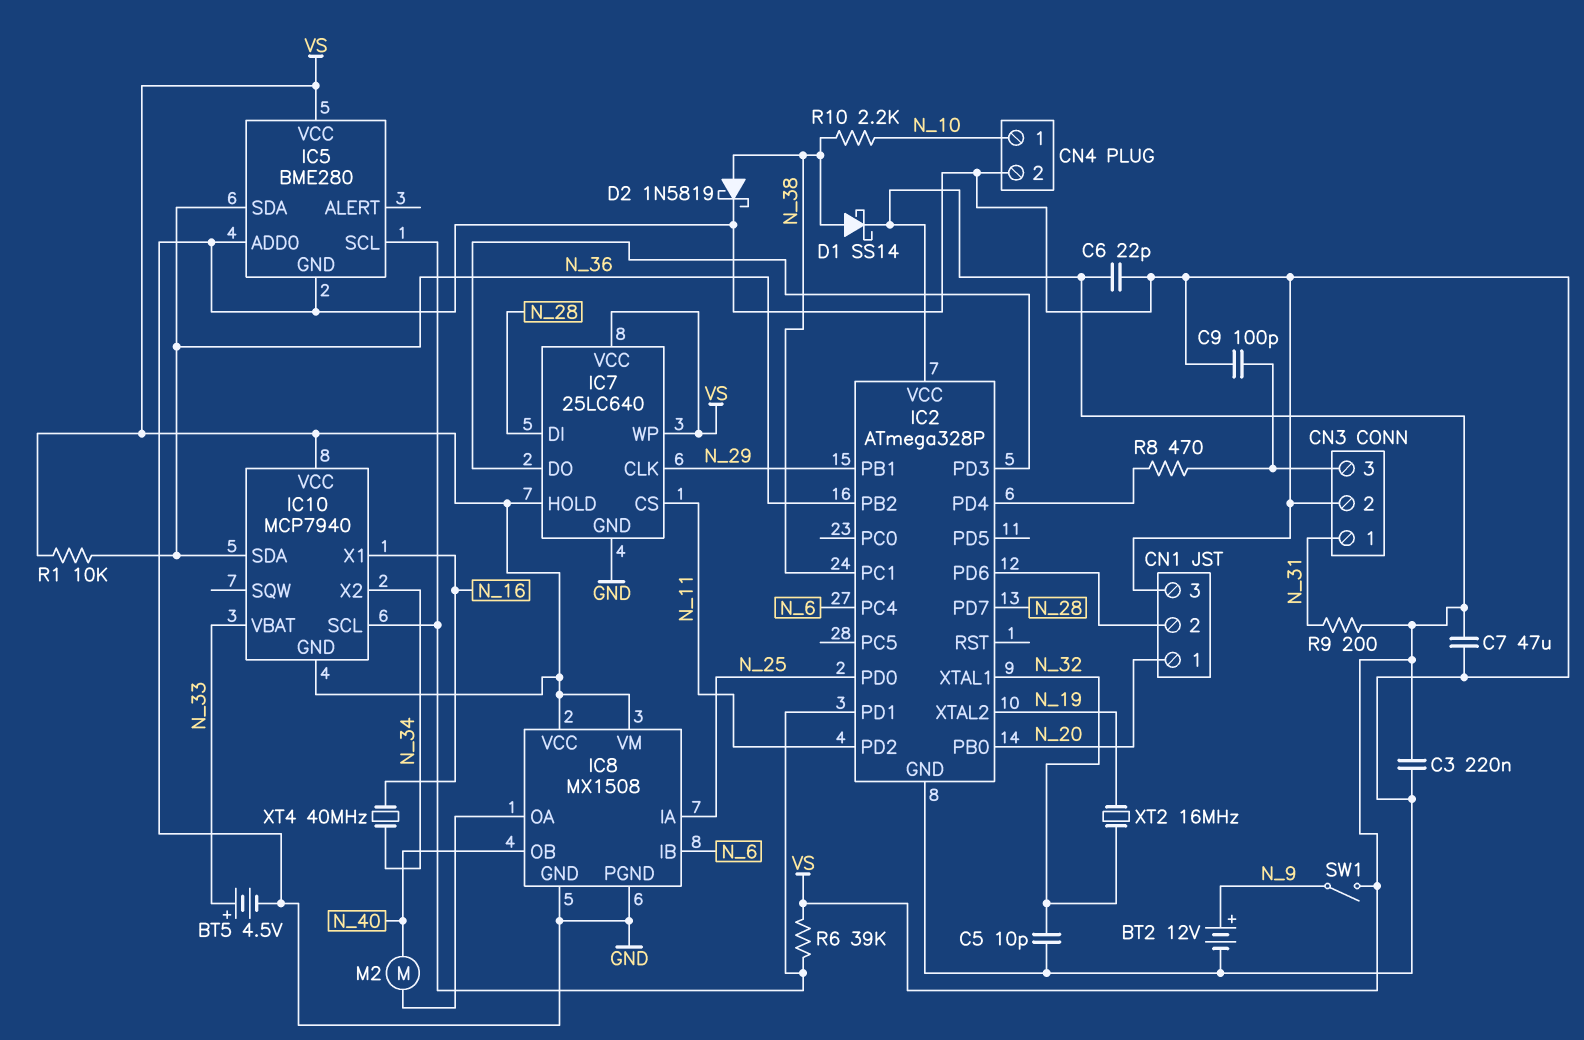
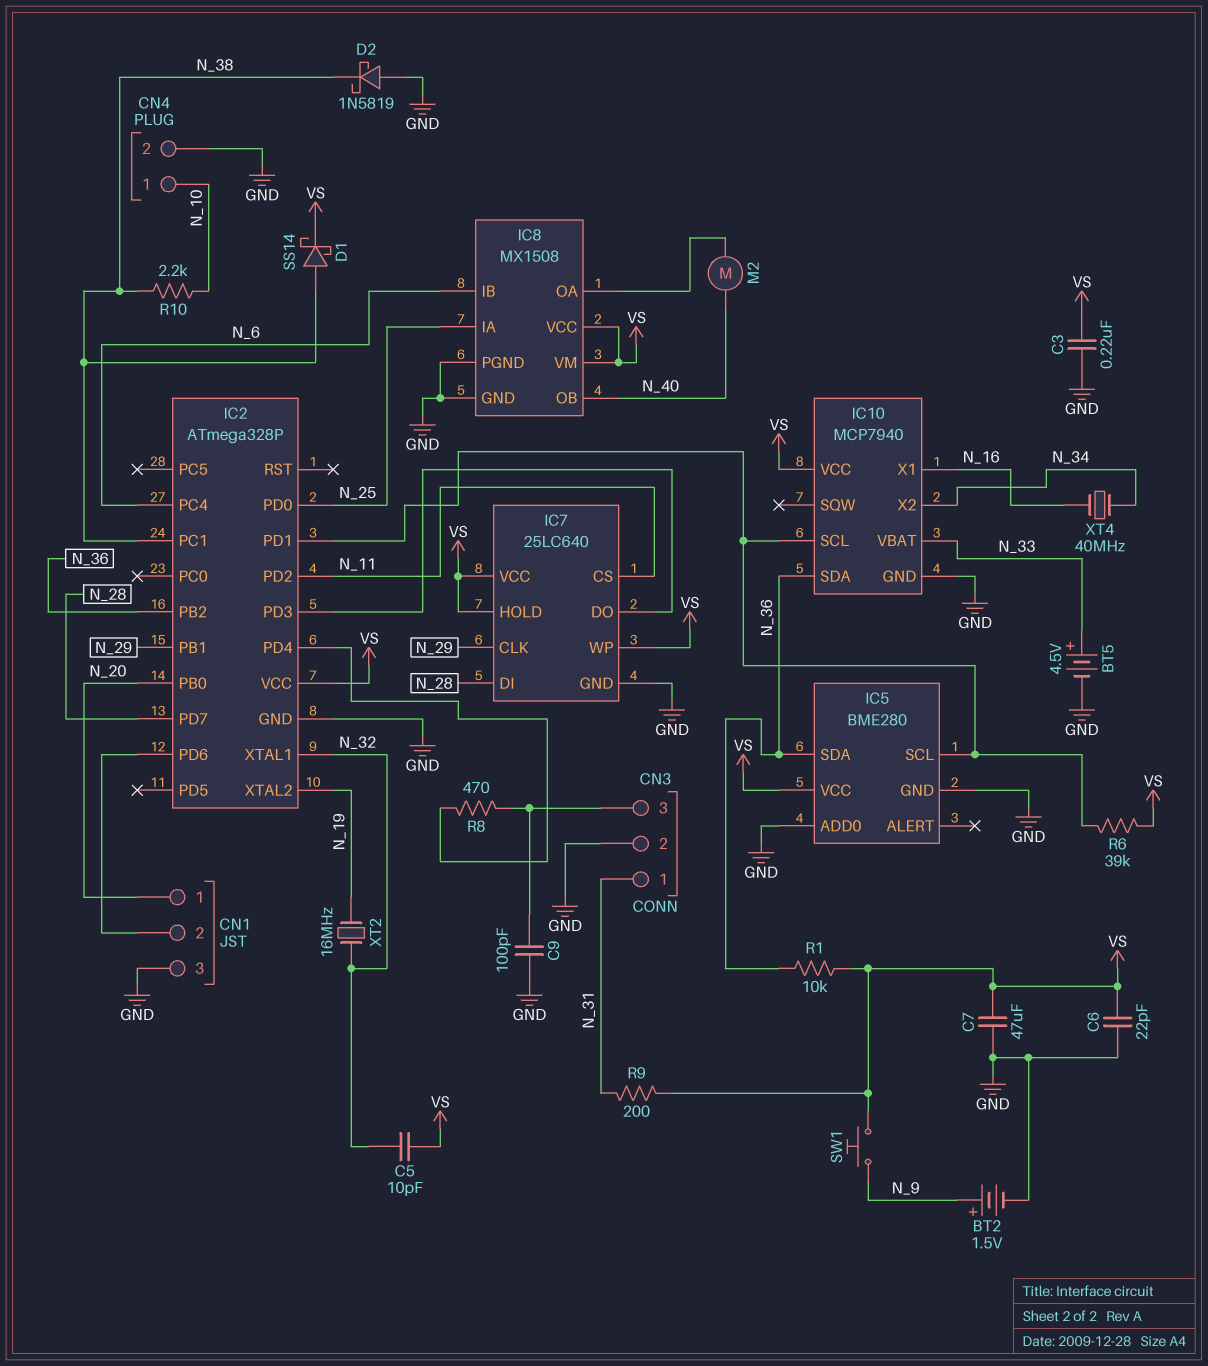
BT2: 12V (plus N_9, minus GND) -> 1.5V (plus N_9, minus GND)
C5: 10pF (GND, N_32) -> 10pF (N_32, VS)
D2: schottky 1N5819 (A N_38, K GND) -> schottky 1N5819 (A GND, K N_38)
IC10 pin GND: VS -> GND
SW1: switch (N_9, VS) -> button (N_9, VS)

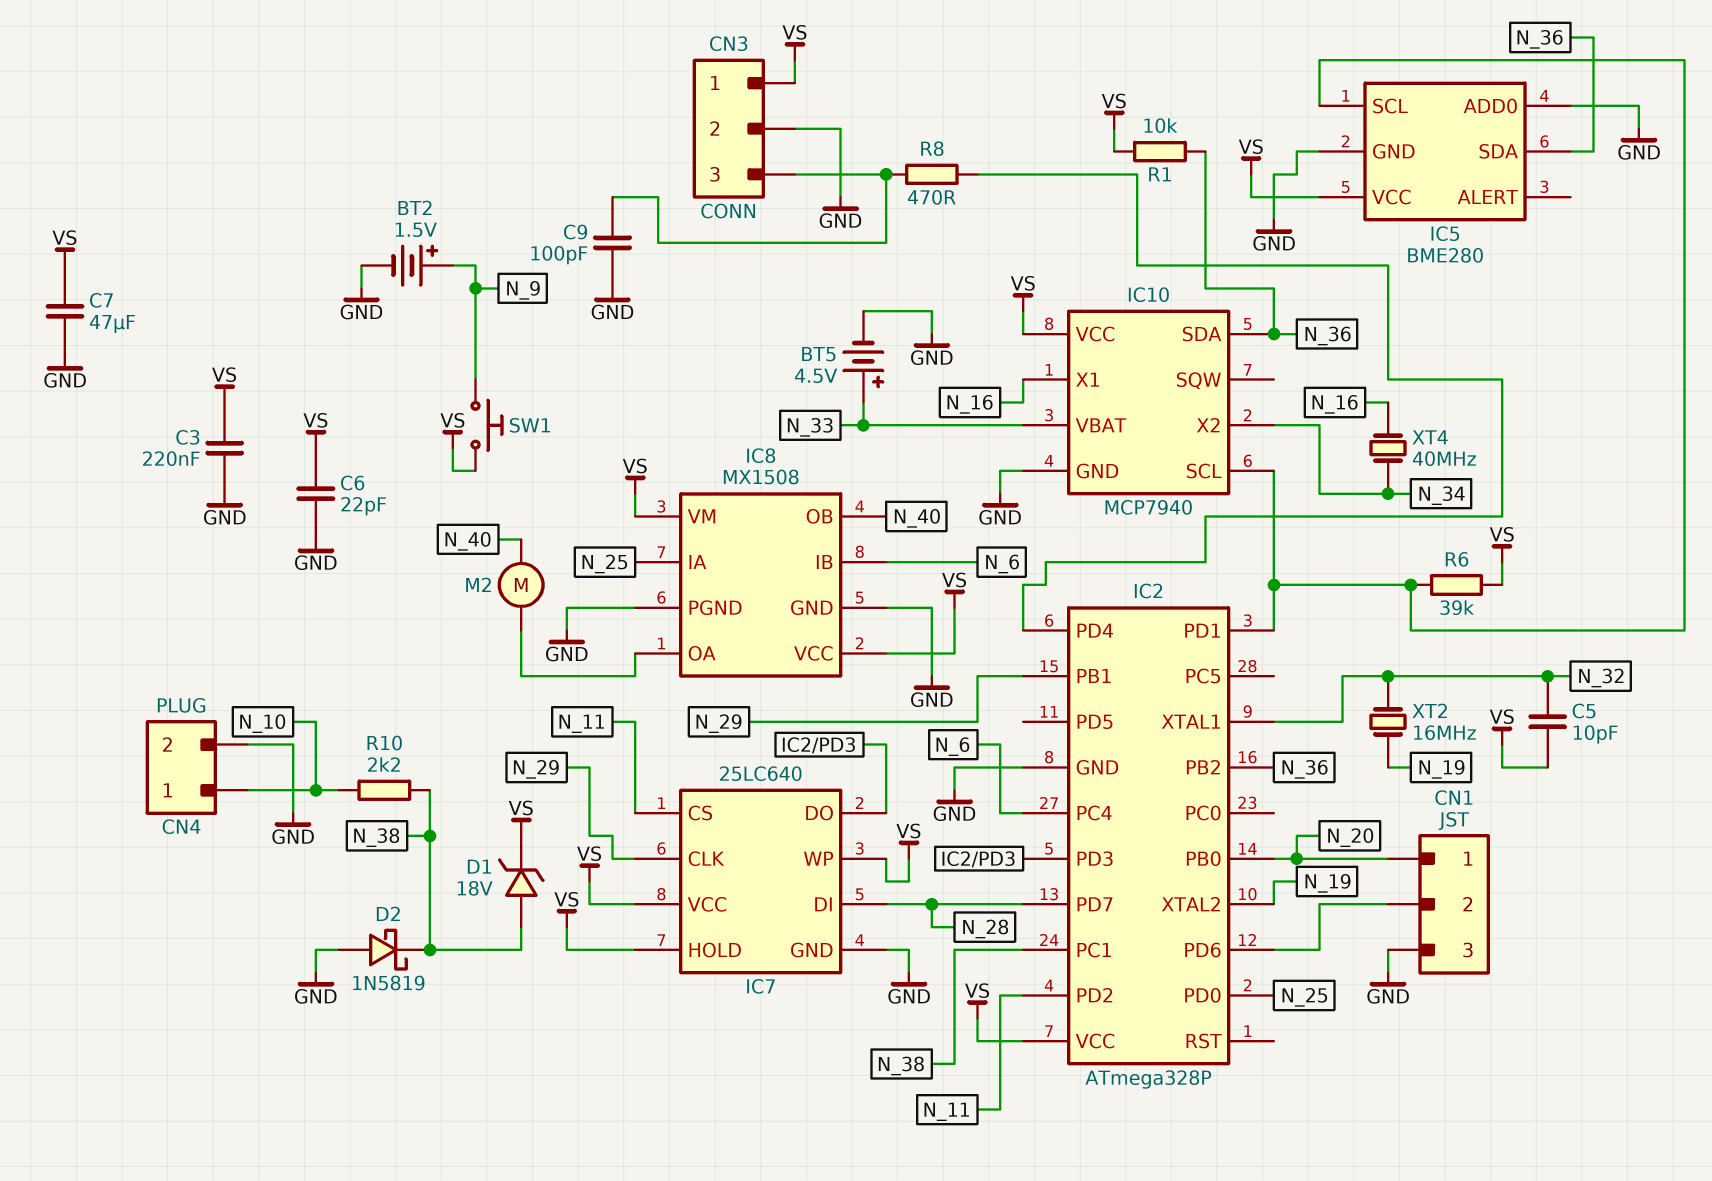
CN3 pin 1: N_31 -> VS
D1: schottky SS14 (A N_38, K VS) -> zener 18V (A N_38, K VS)
R9: 200 (N_31, VS) -> none

